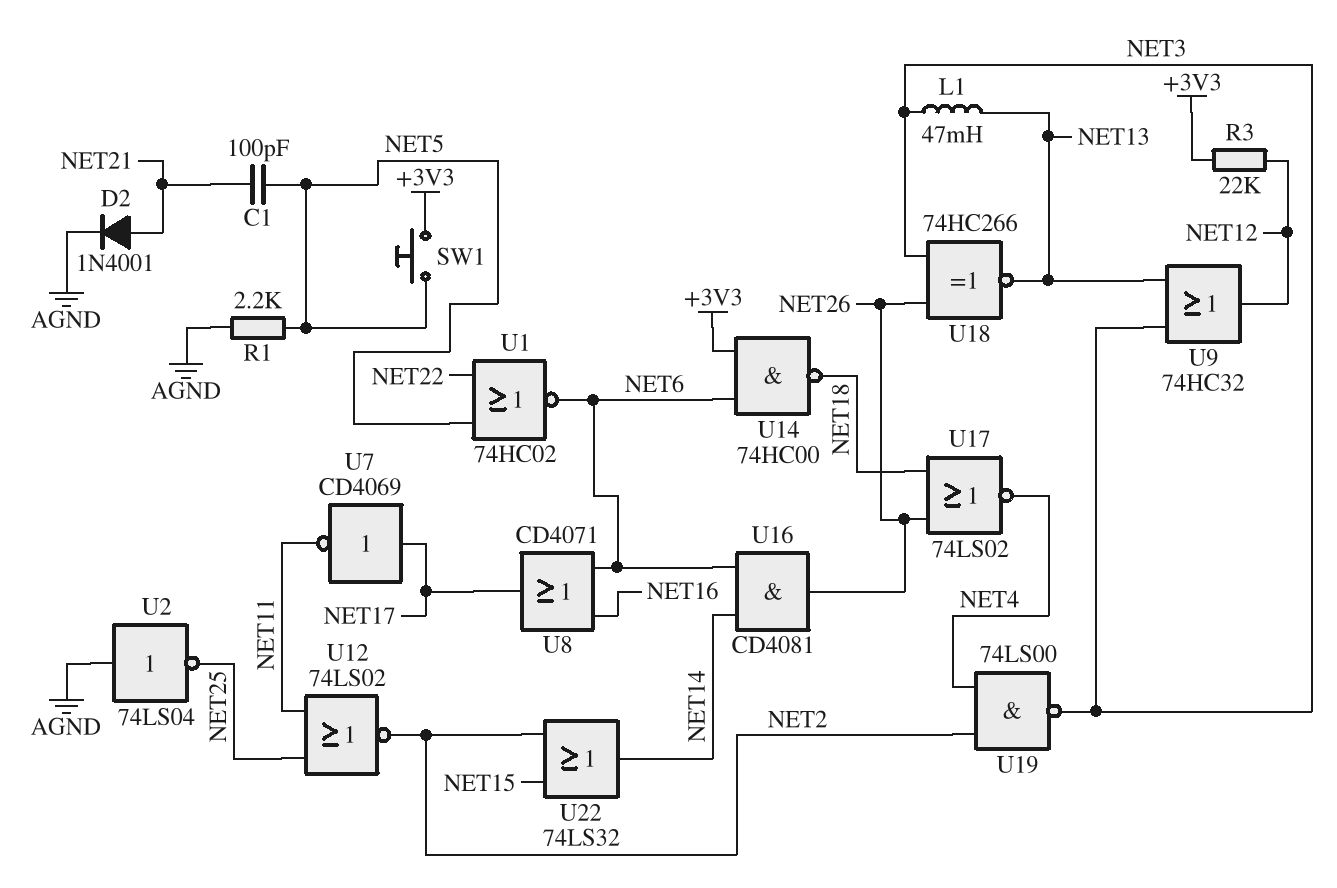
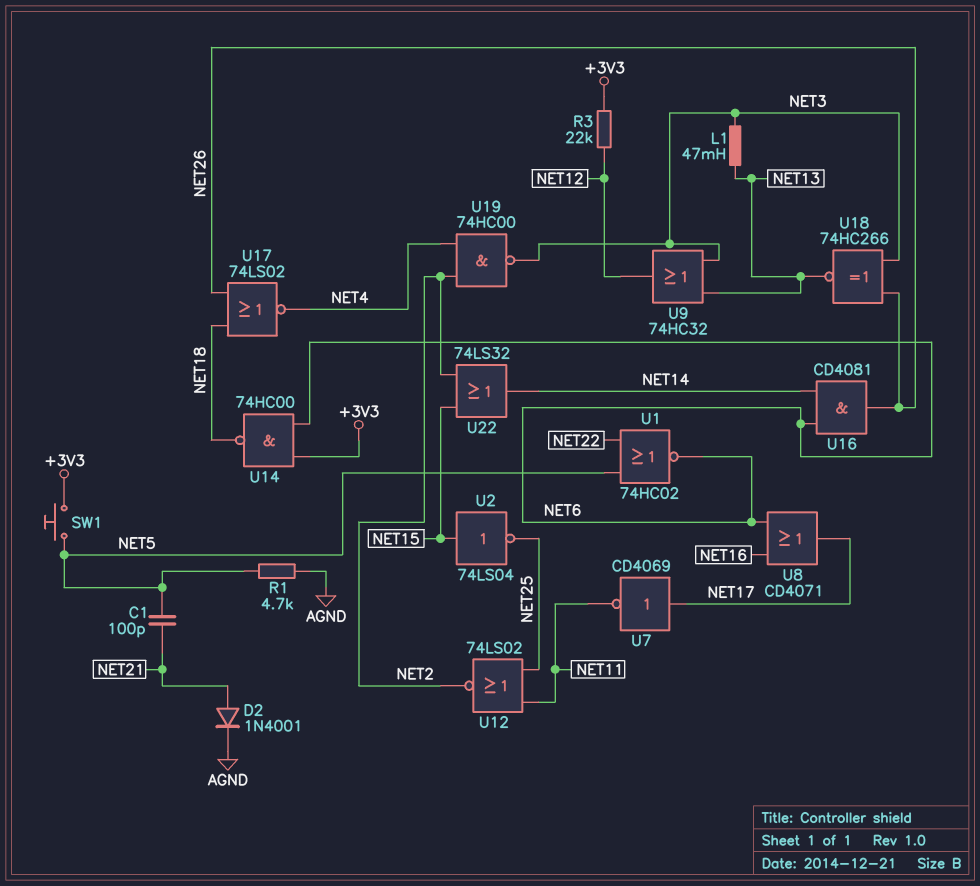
R1: 2.2k (AGND, NET5) -> 4.7k (AGND, NET5)
U2: NOT 74LS04 (in AGND, out NET25) -> NOT 74LS04 (in NET15, out NET25)
U19: NAND 74LS00 (in NET2, in NET4, out NET3) -> NAND 74HC00 (in NET2, in NET4, out NET3)

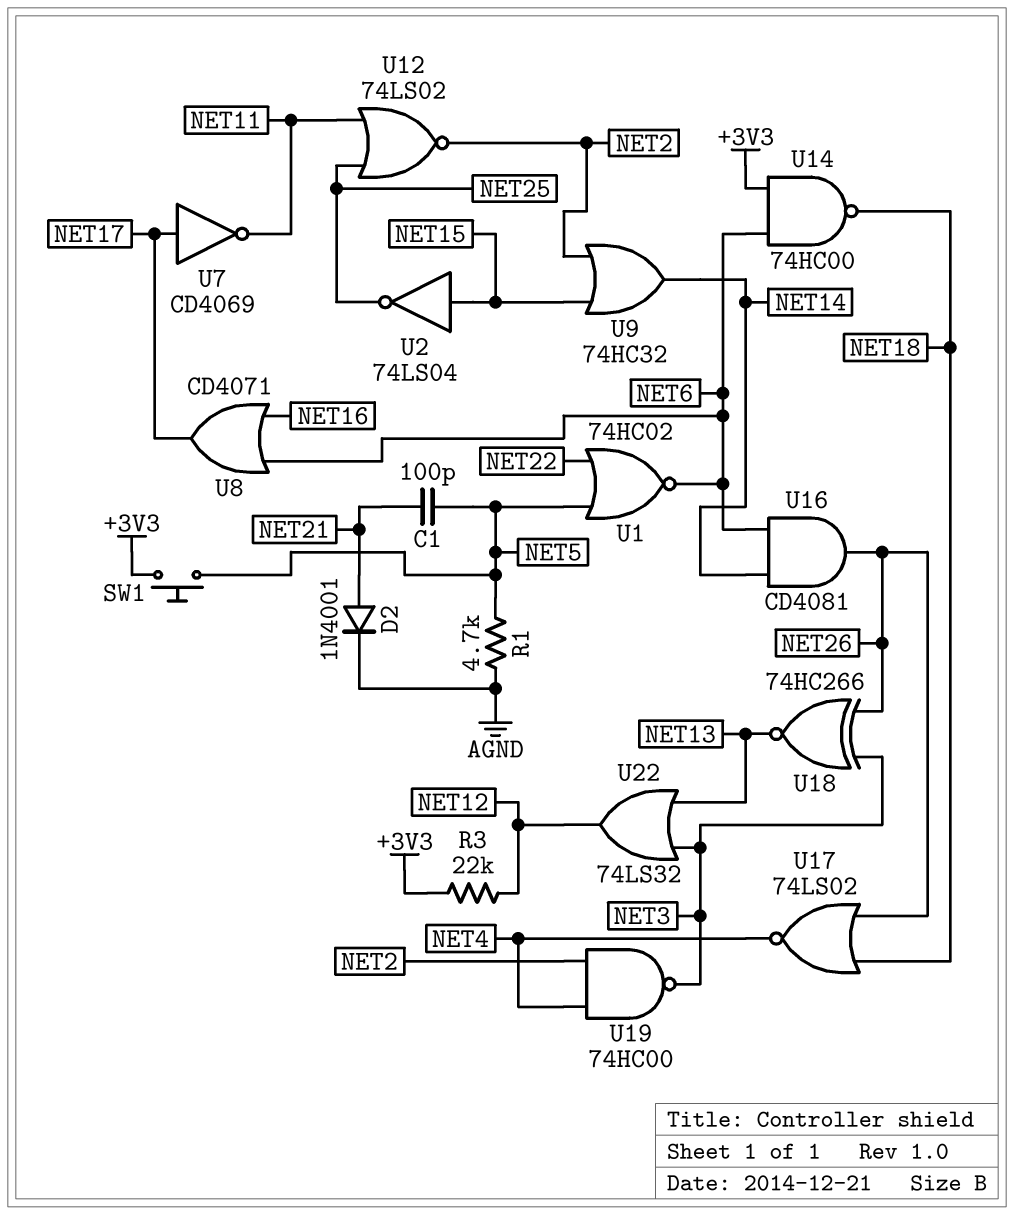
L1: 47mH (NET3, NET13) -> none
U9: OR 74HC32 (in NET3, in NET13, out NET12) -> OR 74HC32 (in NET2, in NET15, out NET14)
U22: OR 74LS32 (in NET2, in NET15, out NET14) -> OR 74LS32 (in NET3, in NET13, out NET12)

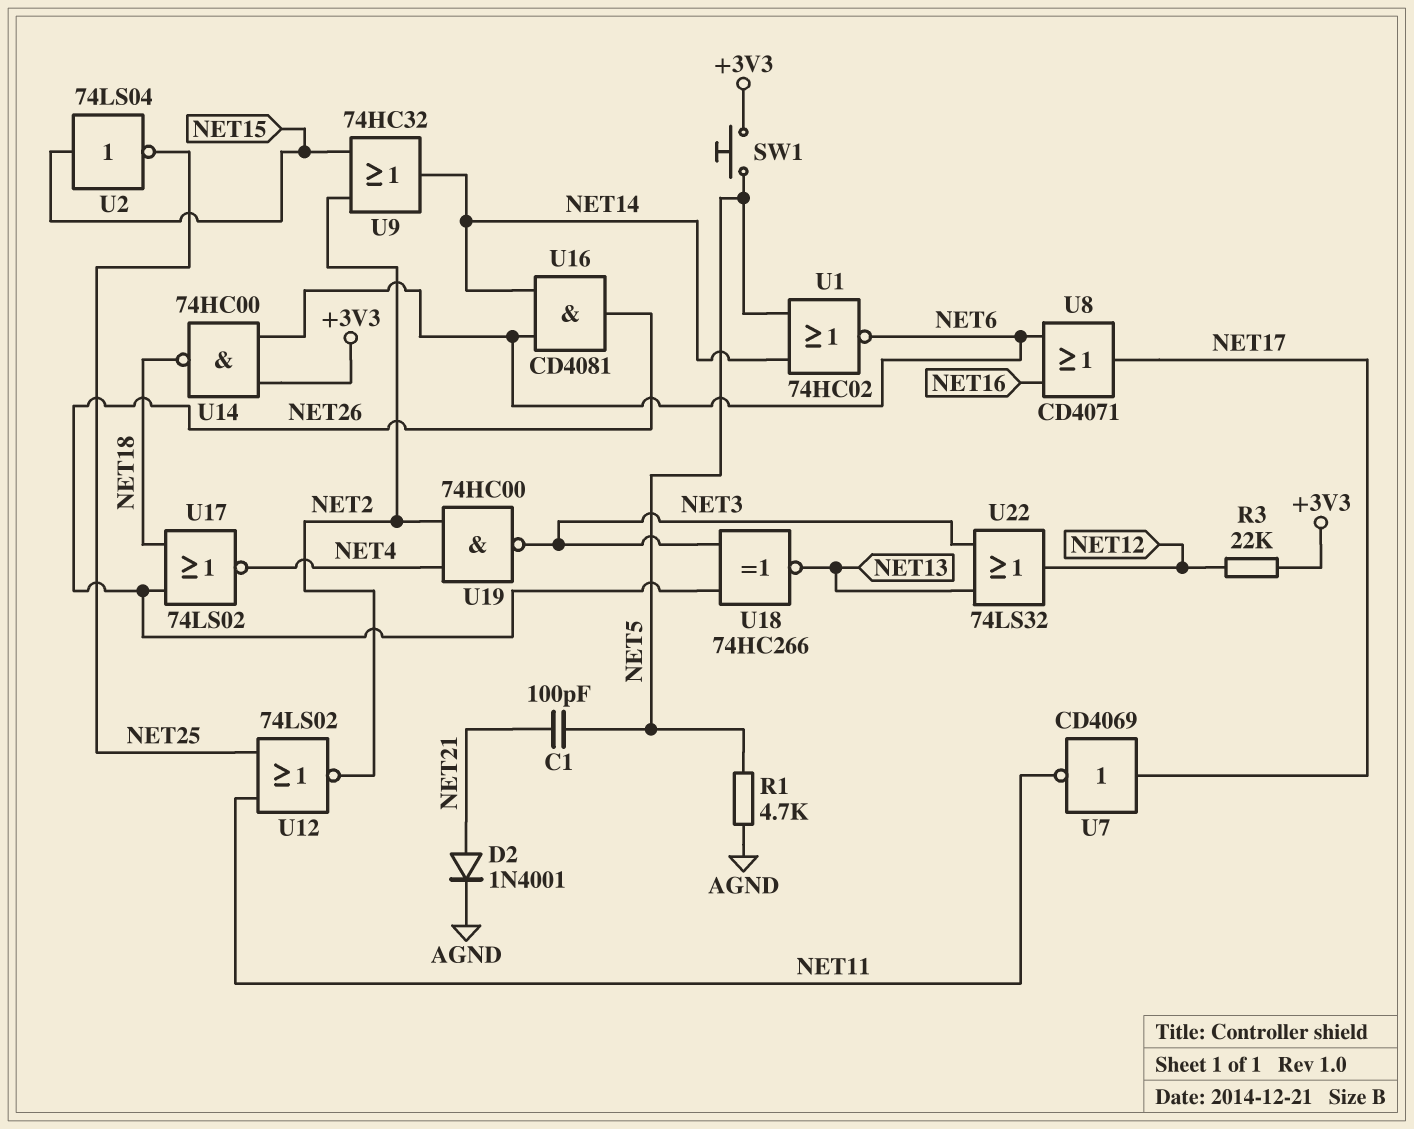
U1: NOR 74HC02 (in NET5, in NET22, out NET6) -> NOR 74HC02 (in NET5, in NET14, out NET6)

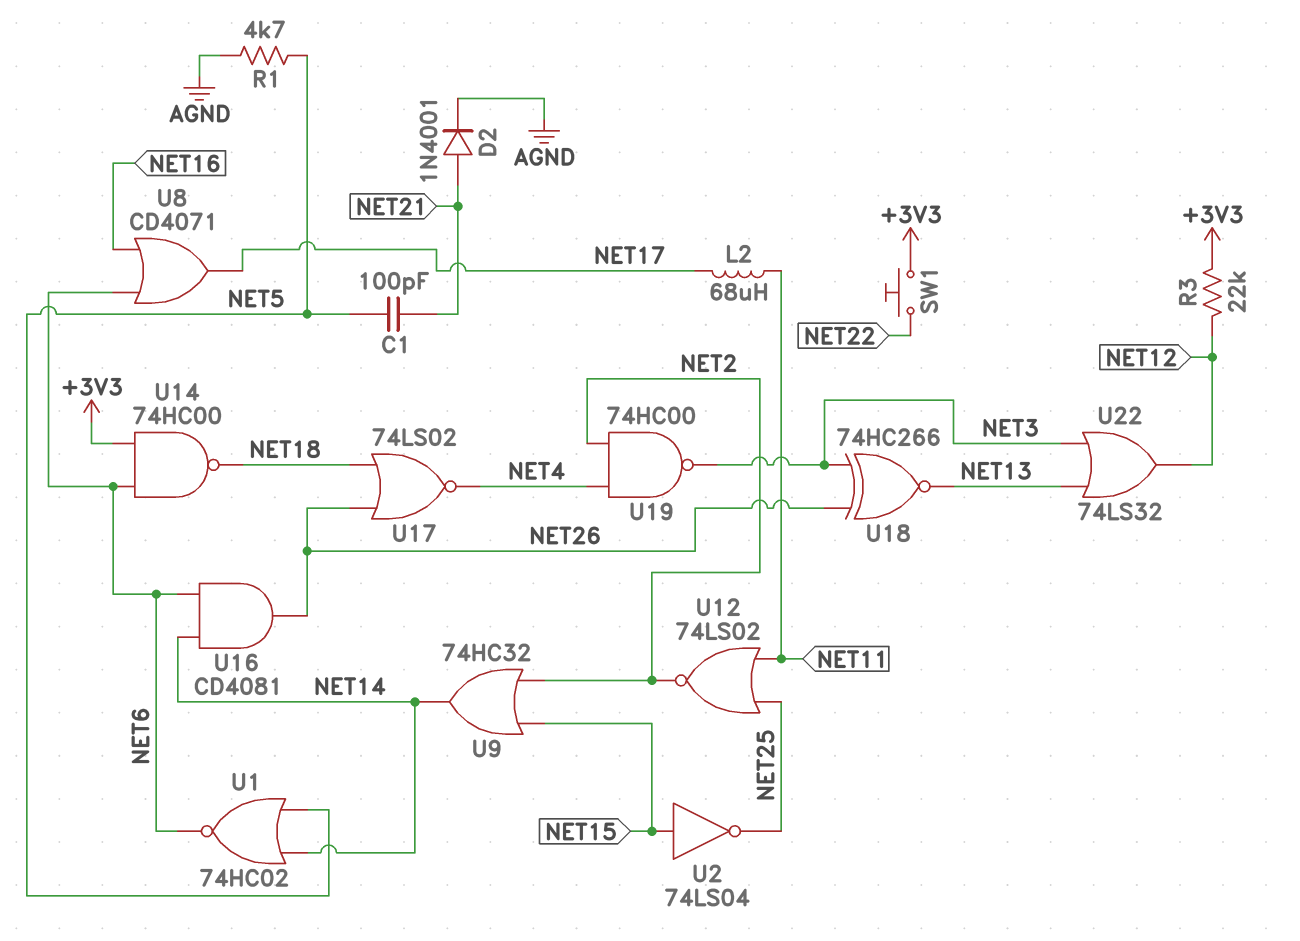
L2: none -> 68uH (NET11, NET17)
SW1: button (+3V3, NET5) -> button (+3V3, NET22)
U7: NOT CD4069 (in NET17, out NET11) -> none

